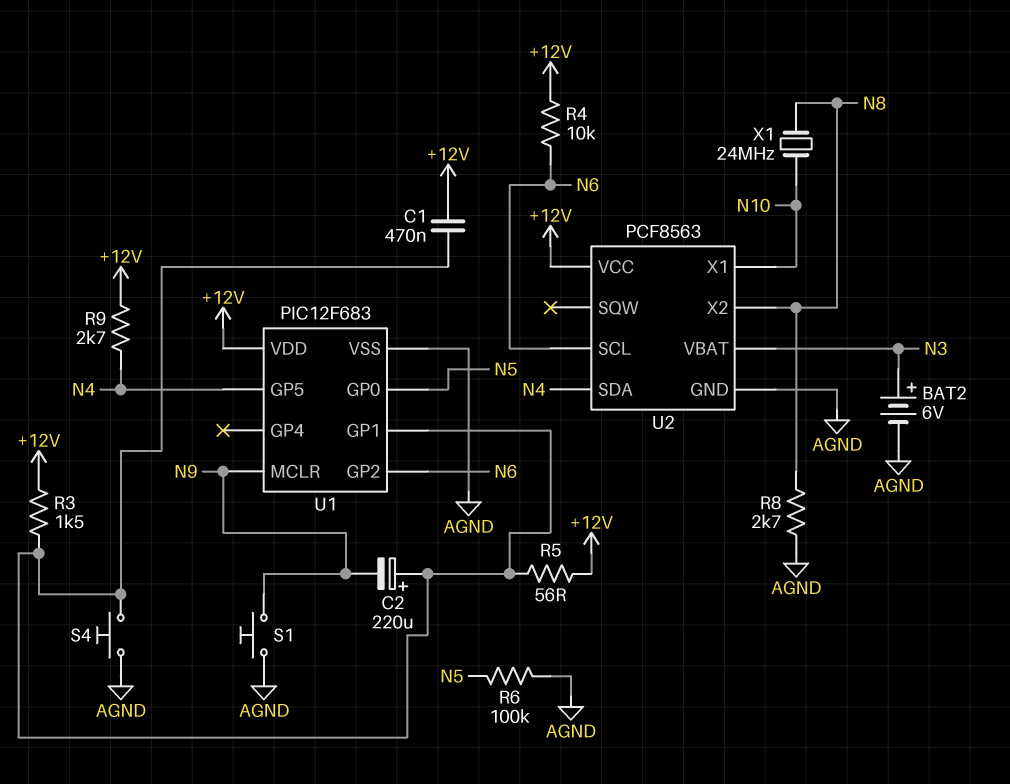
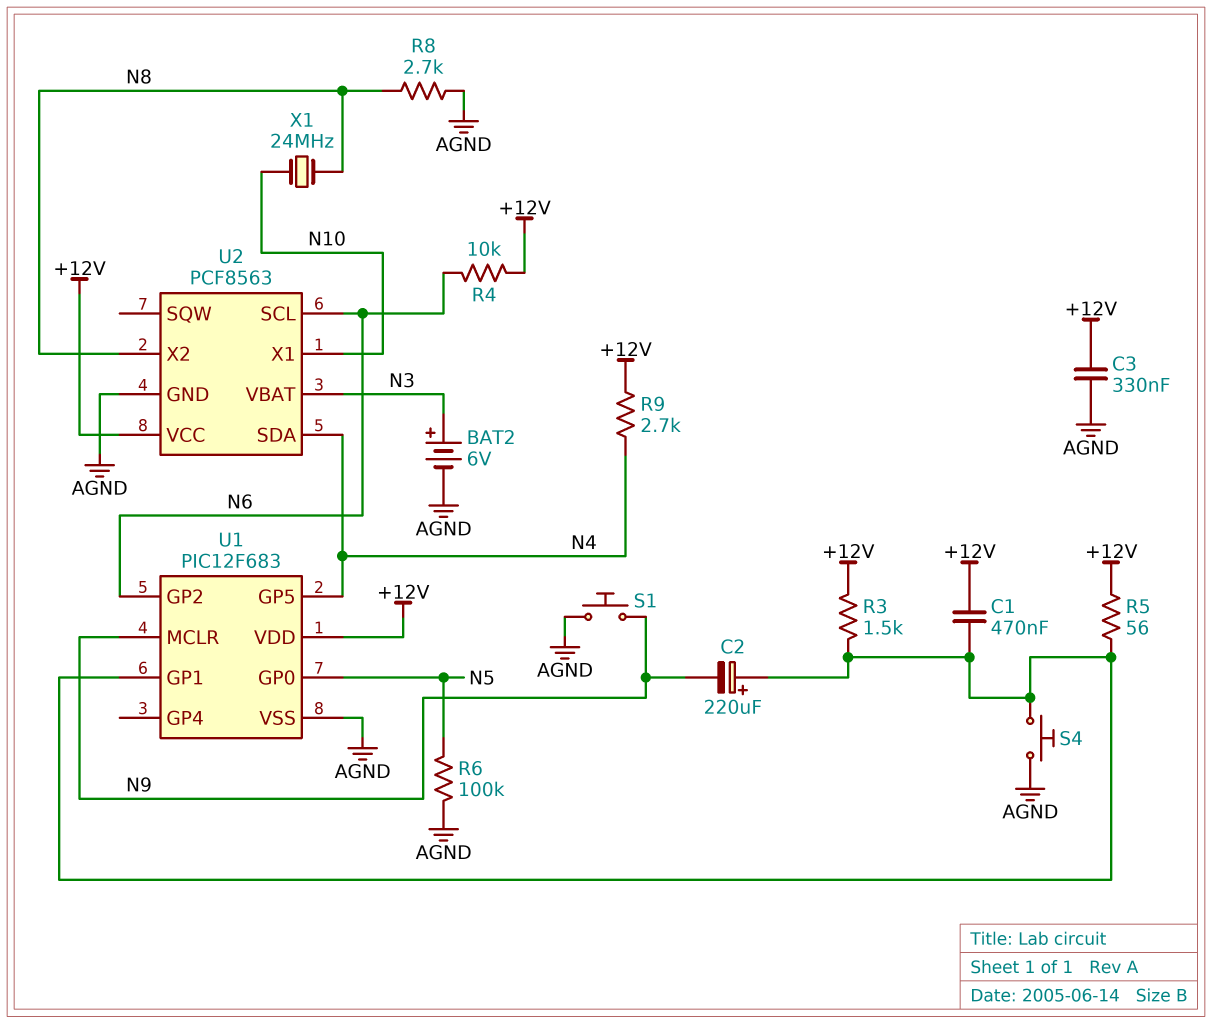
C3: none -> 330nF (+12V, AGND)

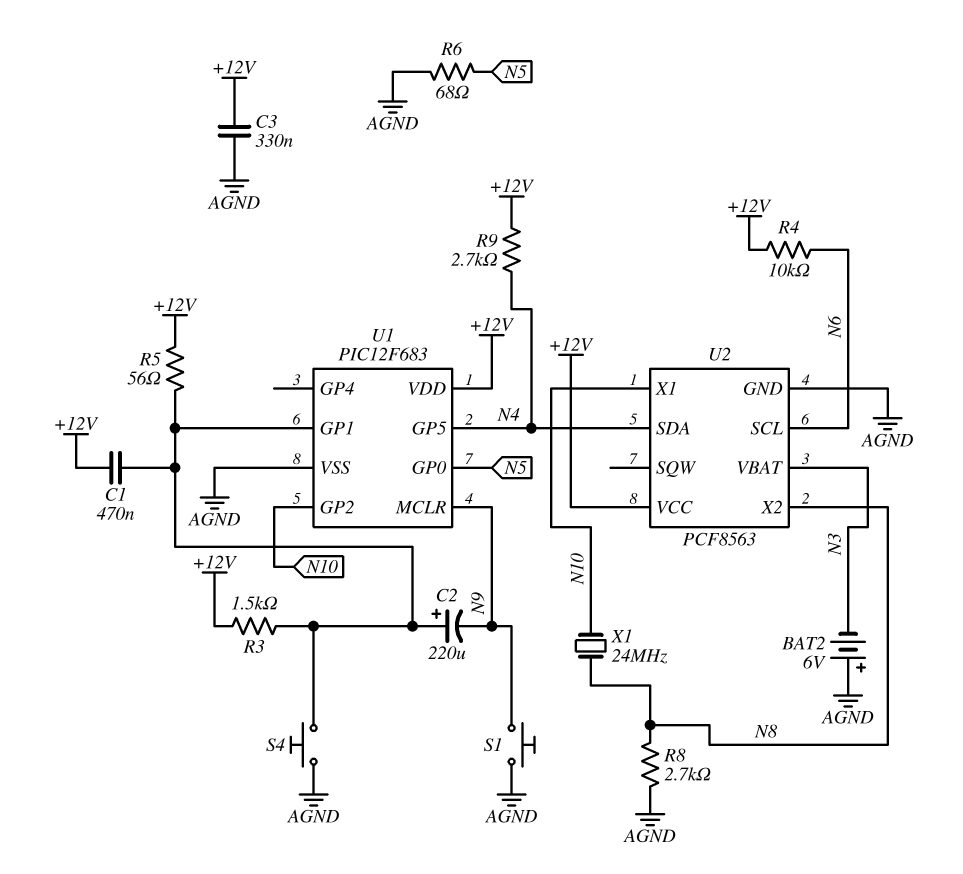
BAT2: 6V (plus N3, minus AGND) -> 6V (plus AGND, minus N3)
R6: 100k (AGND, N5) -> 68 (AGND, N5)
U1 pin GP2: N6 -> N10

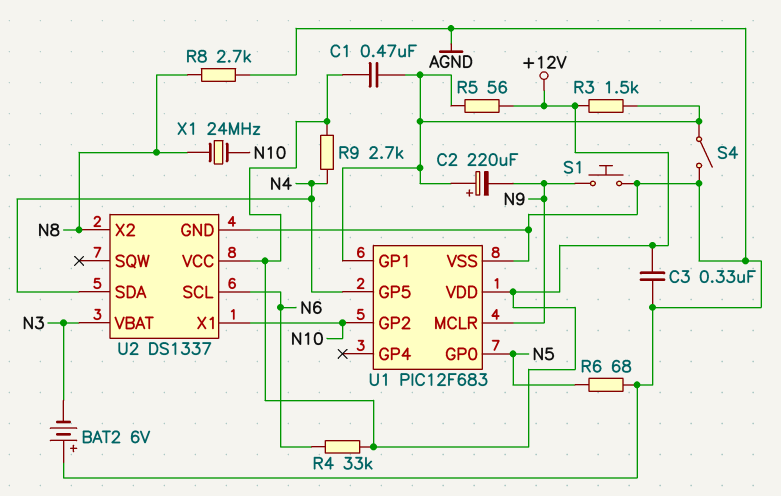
R4: 10k (+12V, N6) -> 33k (+12V, N6)
S4: button (AGND, U1/GP1) -> switch (AGND, U1/GP1)
U2: PCF8563 -> DS1337

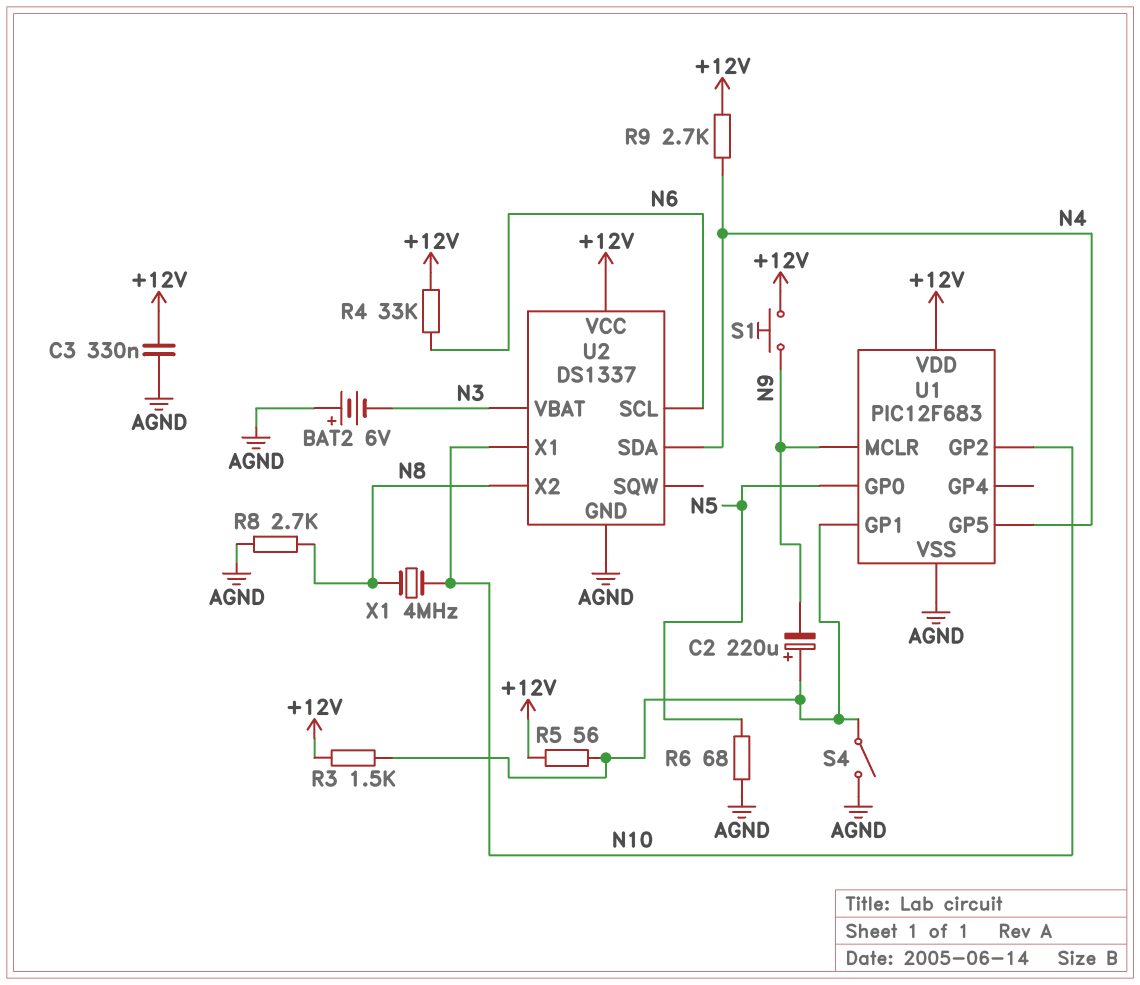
C1: 470nF (+12V, U1/GP1) -> none
S1: button (AGND, N9) -> button (+12V, N9)
X1: 24MHz (N8, N10) -> 4MHz (N8, N10)

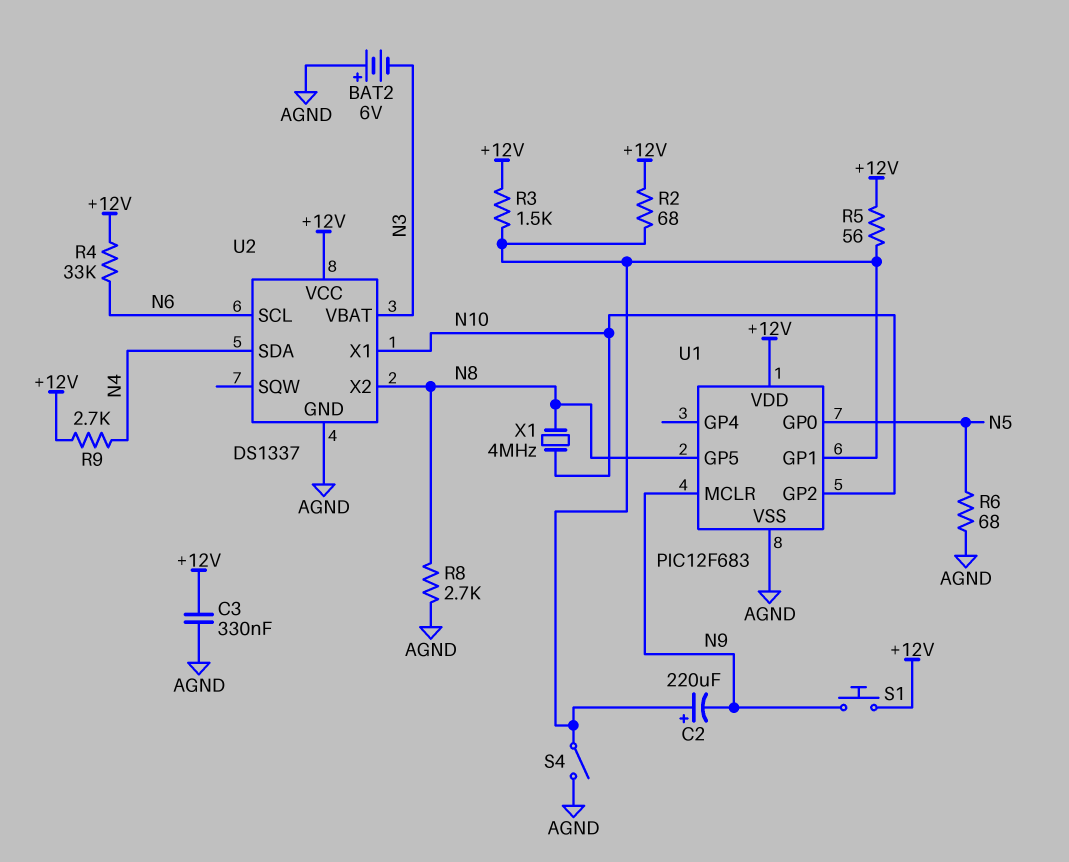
R2: none -> 68 (+12V, U1/GP1)
U1 pin GP5: N4 -> N8

